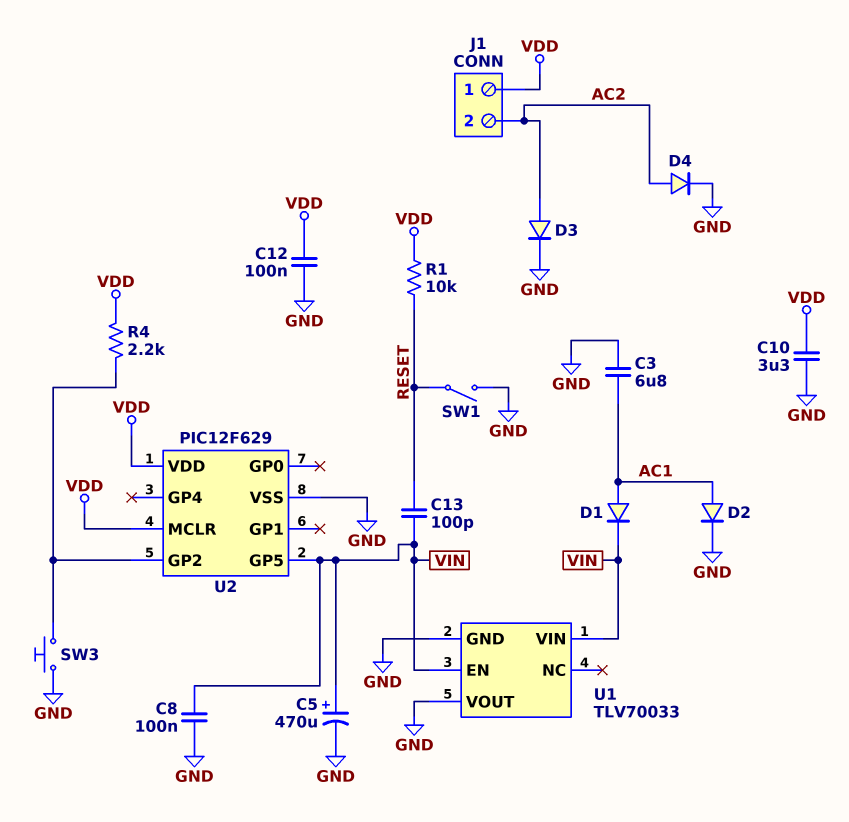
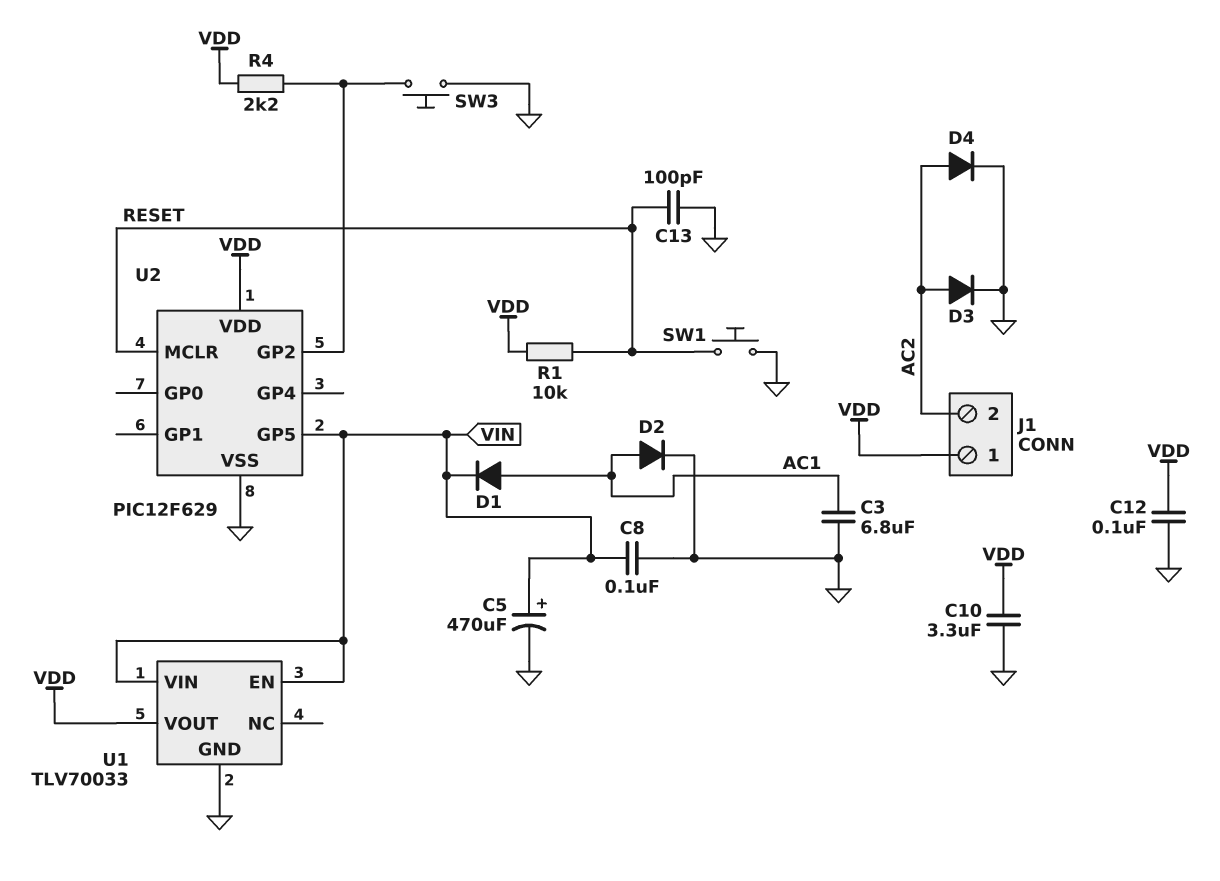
C13: 100pF (RESET, VIN) -> 100pF (GND, RESET)
SW1: switch (GND, RESET) -> button (GND, RESET)
U1 pin VOUT: GND -> VDD
U2 pin MCLR: VDD -> RESET

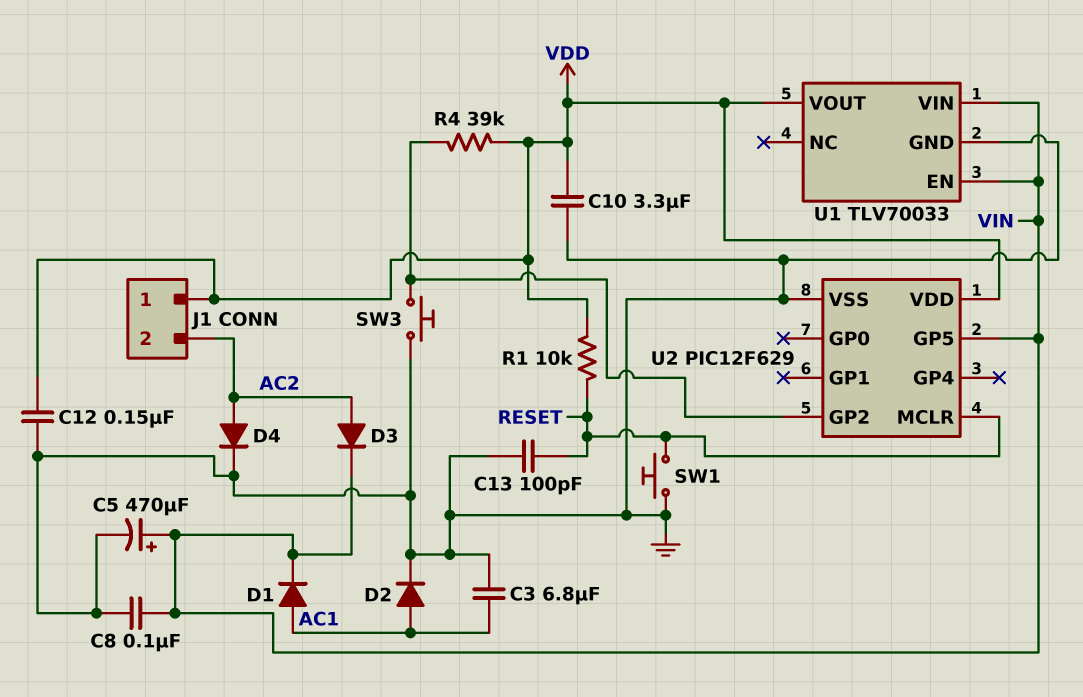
C12: 100nF (GND, VDD) -> 150nF (GND, VDD)
D3: diode (A AC2, K GND) -> diode (A AC2, K VIN)
R4: 2.2k (U2/GP2, VDD) -> 39k (U2/GP2, VDD)

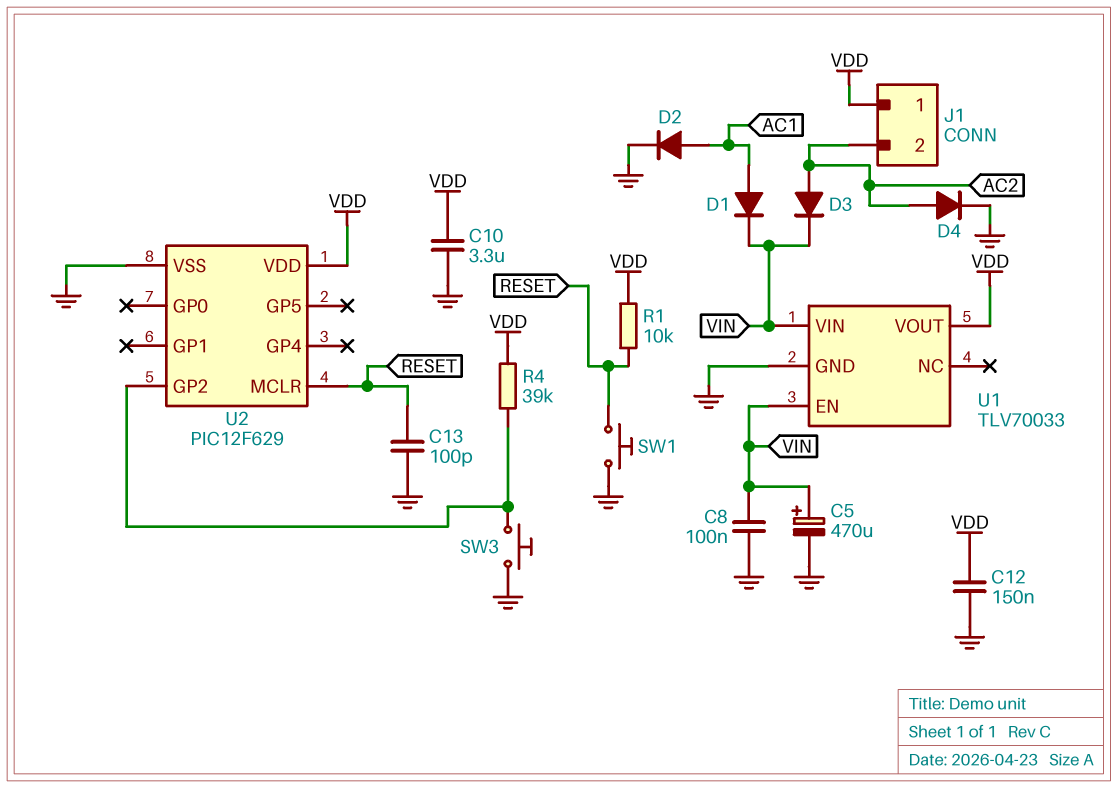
C3: 6.8uF (AC1, GND) -> none
U2 pin GP5: VIN -> none

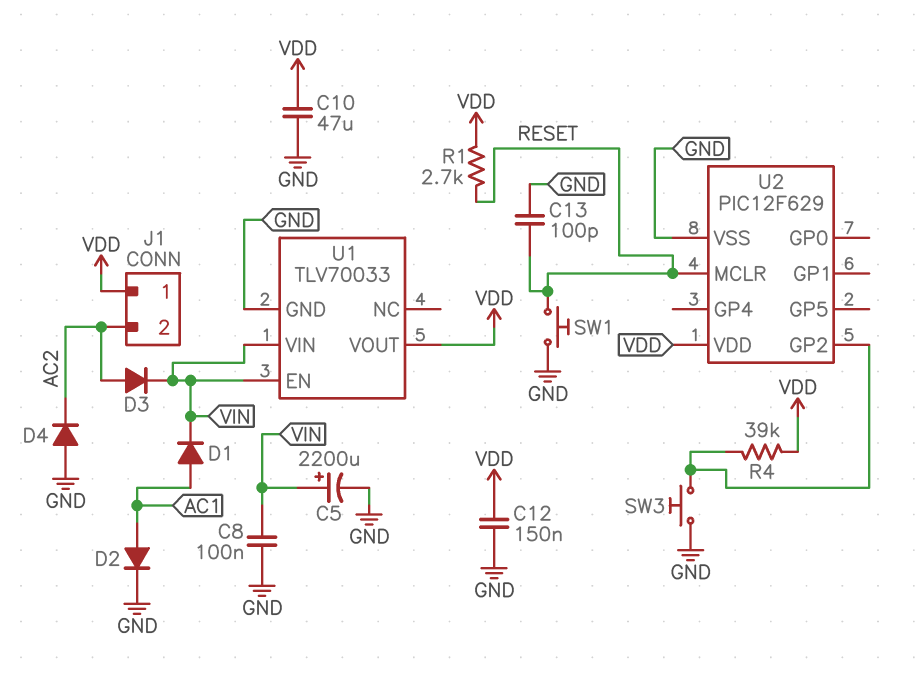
C5: 470uF (plus VIN, minus GND) -> 2200uF (plus VIN, minus GND)
C10: 3.3uF (GND, VDD) -> 47uF (GND, VDD)
D4: diode (A AC2, K GND) -> diode (A GND, K AC2)
R1: 10k (RESET, VDD) -> 2.7k (RESET, VDD)

